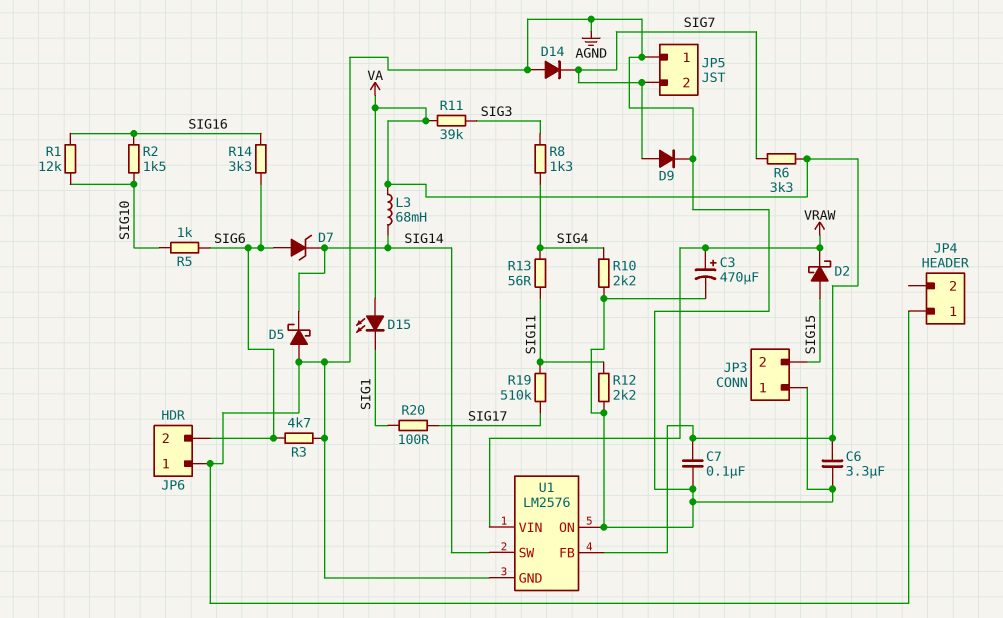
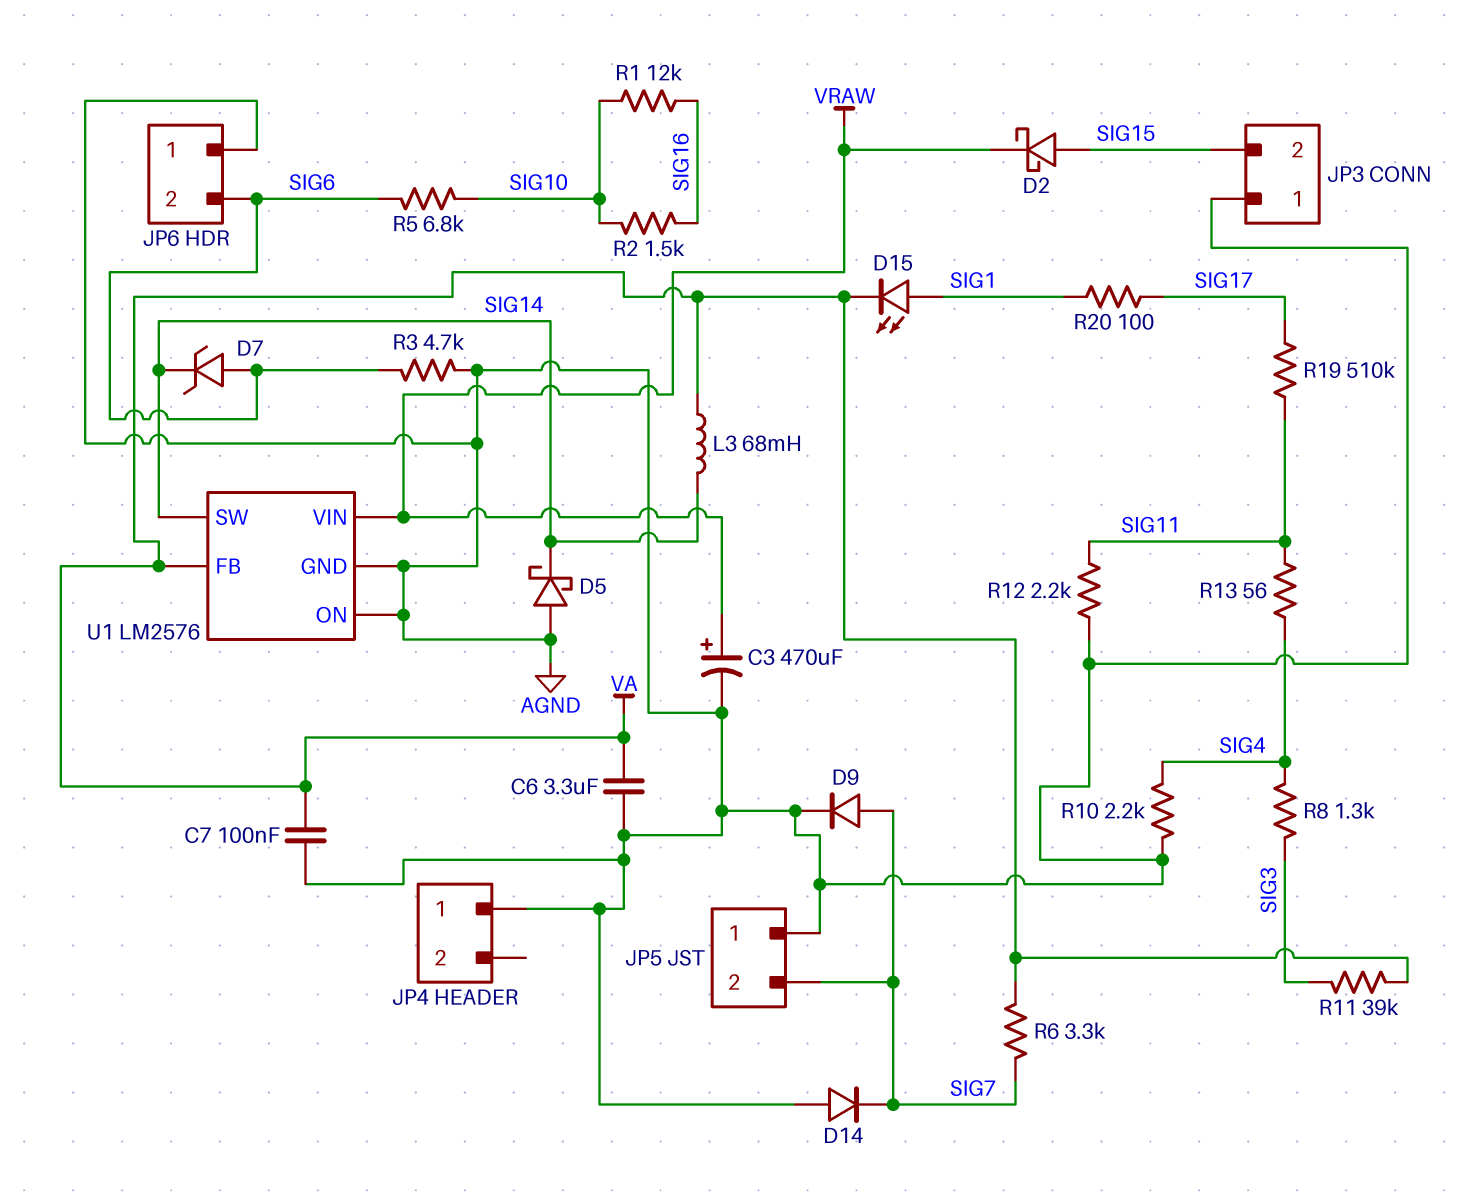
D15: LED (A VA, K SIG1) -> LED (A SIG1, K VA)
R5: 1k (SIG6, SIG10) -> 6.8k (SIG6, SIG10)
R14: 3.3k (SIG6, SIG16) -> none

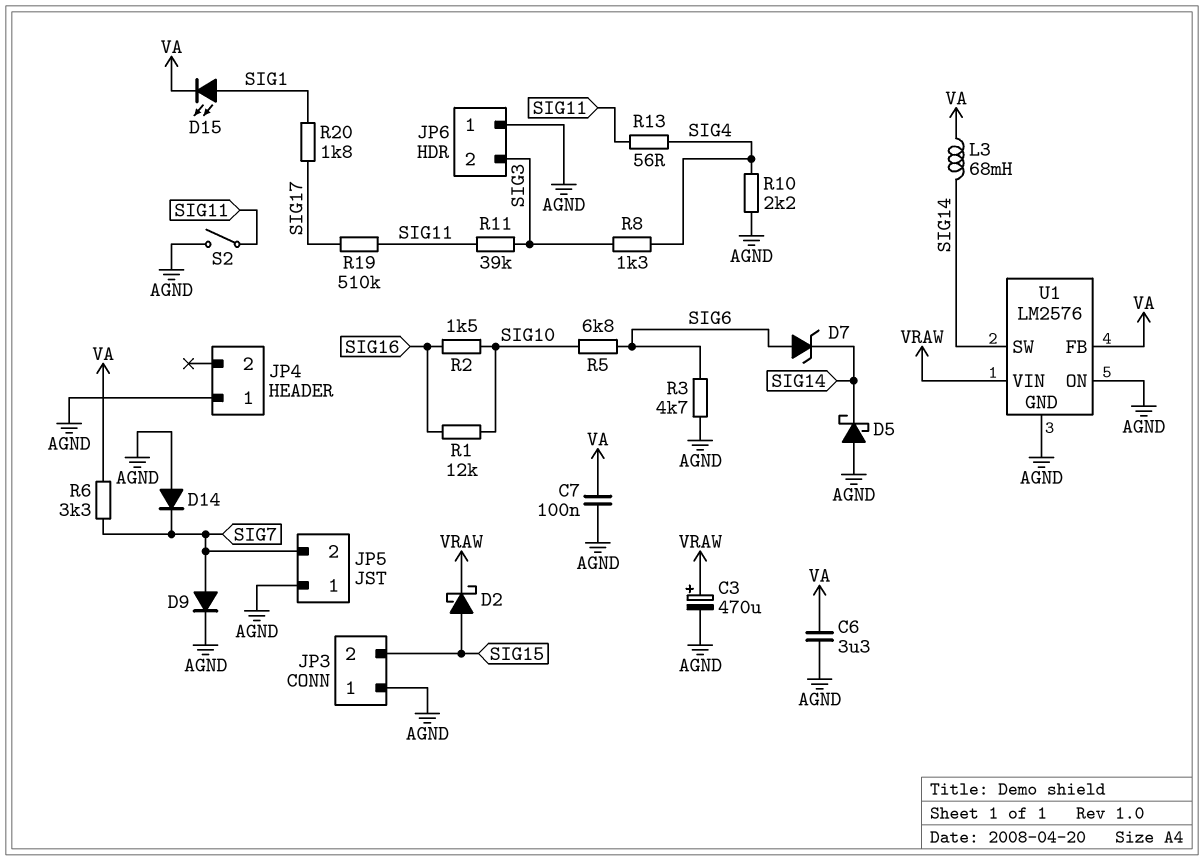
JP6 pin 2: SIG6 -> SIG3
R11: 39k (SIG3, VA) -> 39k (SIG3, SIG11)
R12: 2.2k (AGND, SIG11) -> none
R20: 100 (SIG1, SIG17) -> 1.8k (SIG1, SIG17)
S2: none -> switch (AGND, SIG11)

